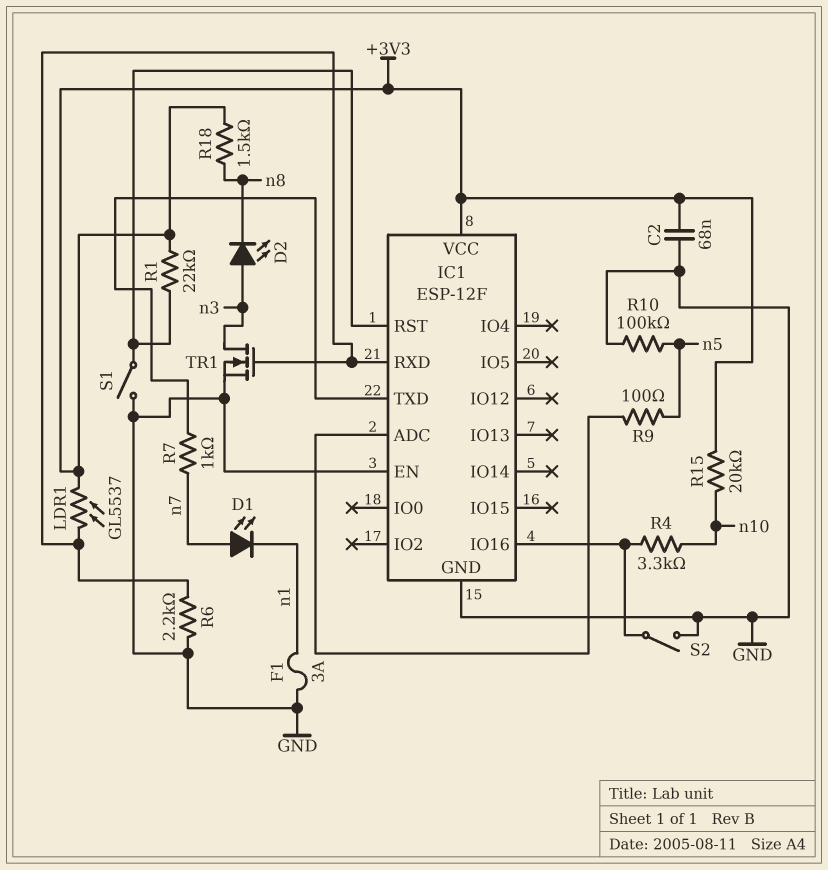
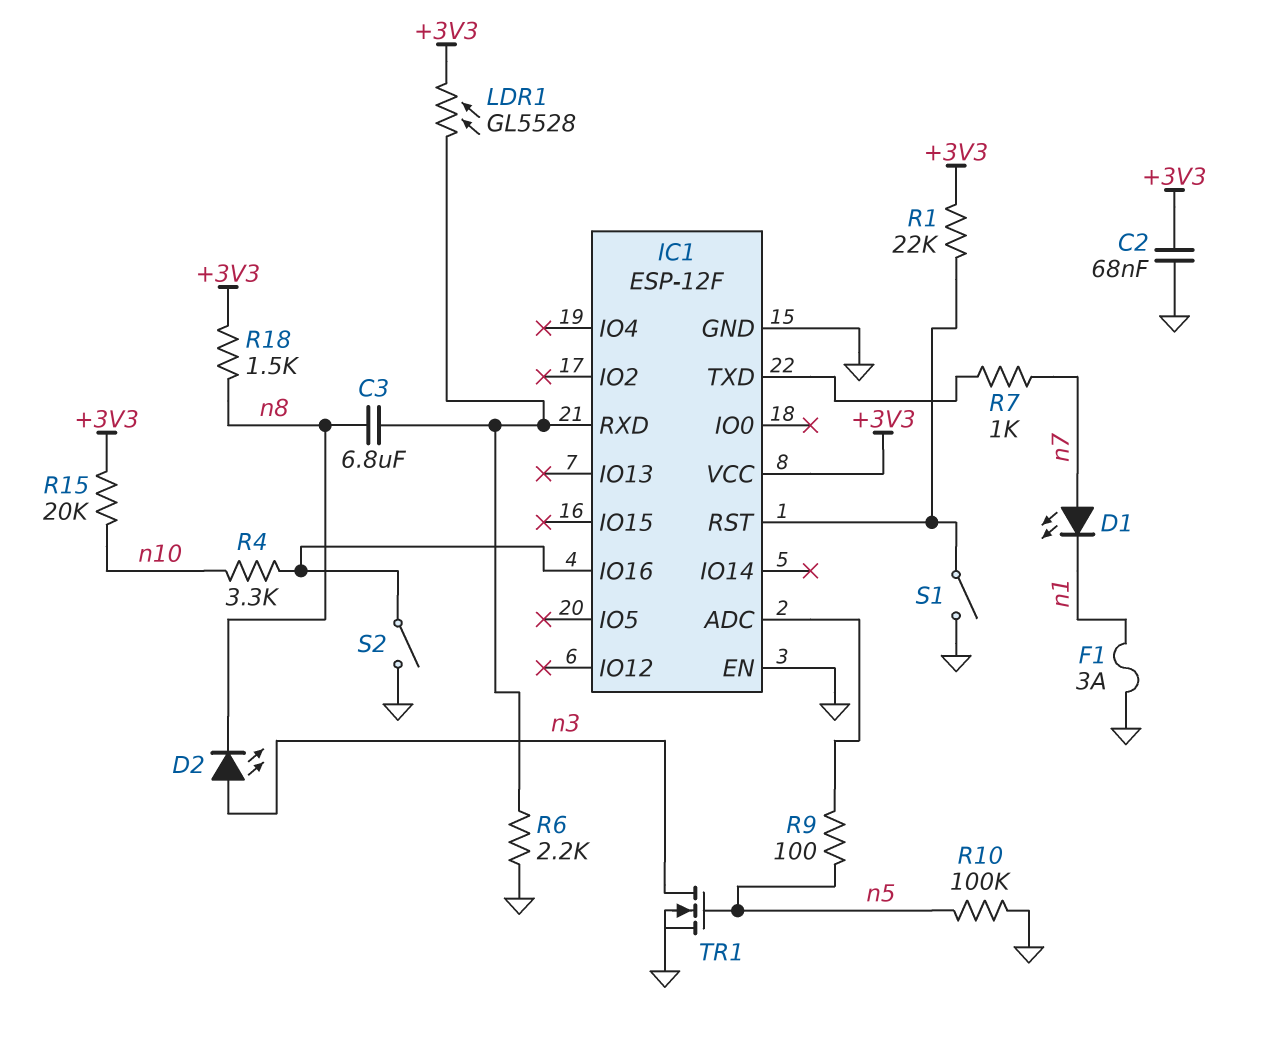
C3: none -> 6.8uF (IC1/RXD, n8)
LDR1: GL5537 (+3V3, IC1/RXD) -> GL5528 (+3V3, IC1/RXD)
TR1: NMOS (G IC1/RXD, D n3, S GND) -> NMOS (G n5, D n3, S GND)

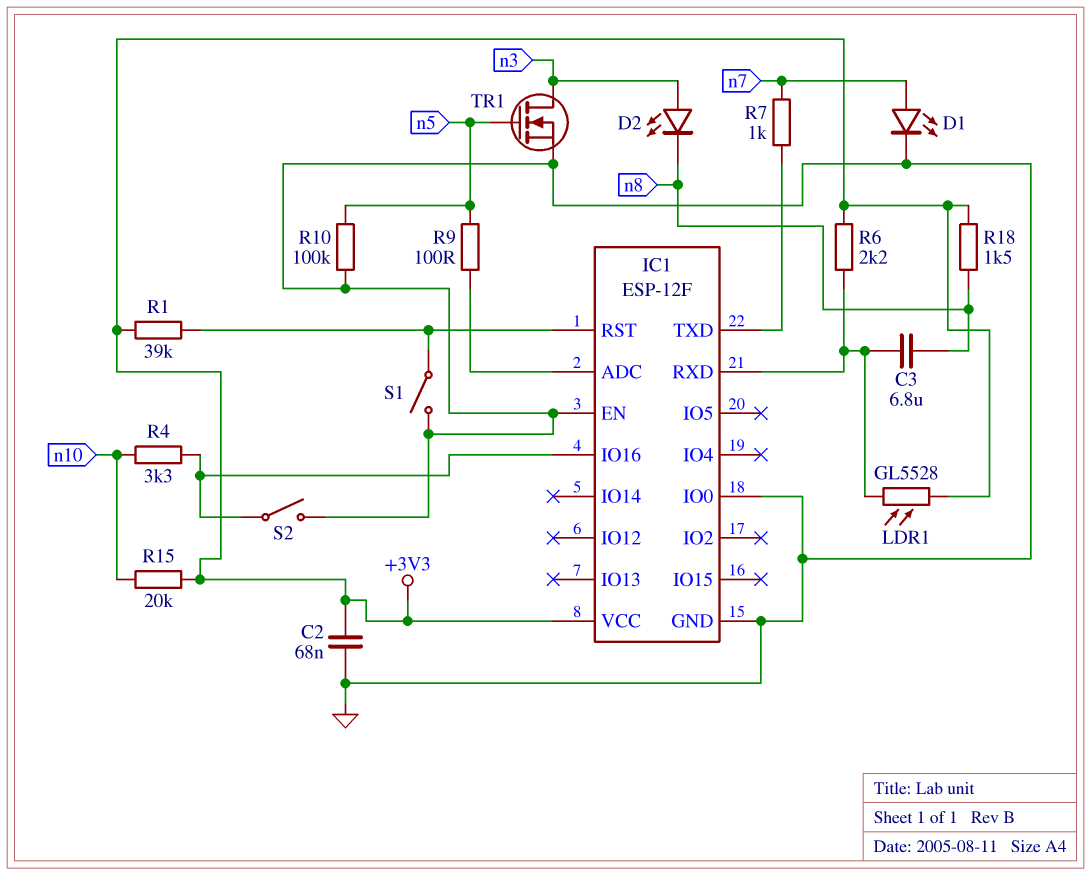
D1: LED (A n7, K n1) -> LED (A n7, K GND)
F1: 3A (GND, n1) -> none
IC1 pin IO0: none -> GND
R1: 22k (+3V3, IC1/RST) -> 39k (+3V3, IC1/RST)
R6: 2.2k (GND, IC1/RXD) -> 2.2k (+3V3, IC1/RXD)

